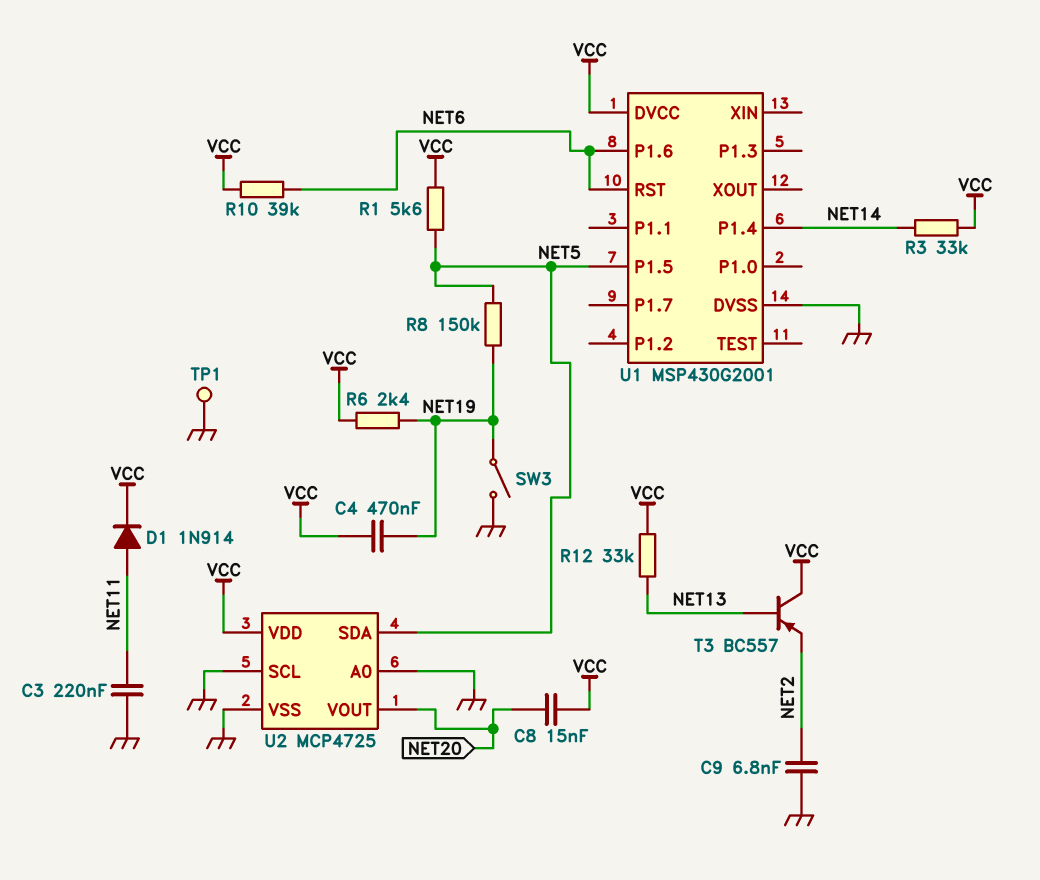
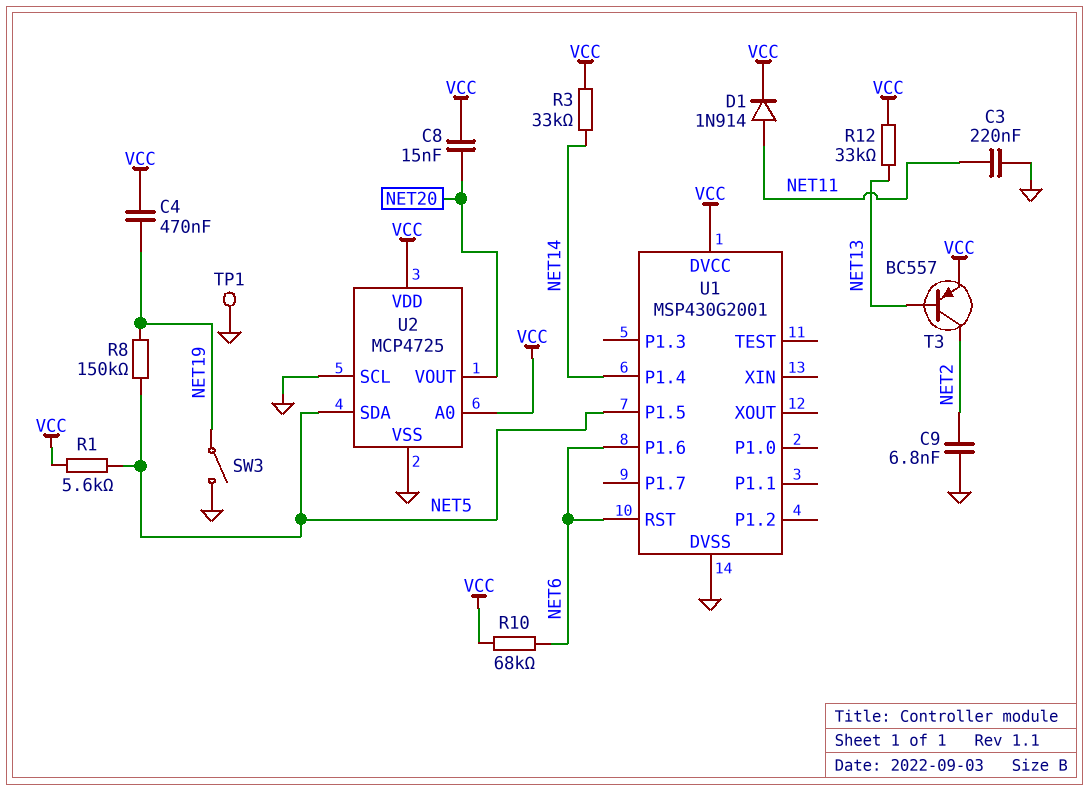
R6: 2.4k (NET19, VCC) -> none
R10: 39k (NET6, VCC) -> 68k (NET6, VCC)
T3: PNP BC557 (B NET13, C VCC, E NET2) -> PNP BC557 (B NET13, C NET2, E VCC)
U2 pin A0: GND -> VCC

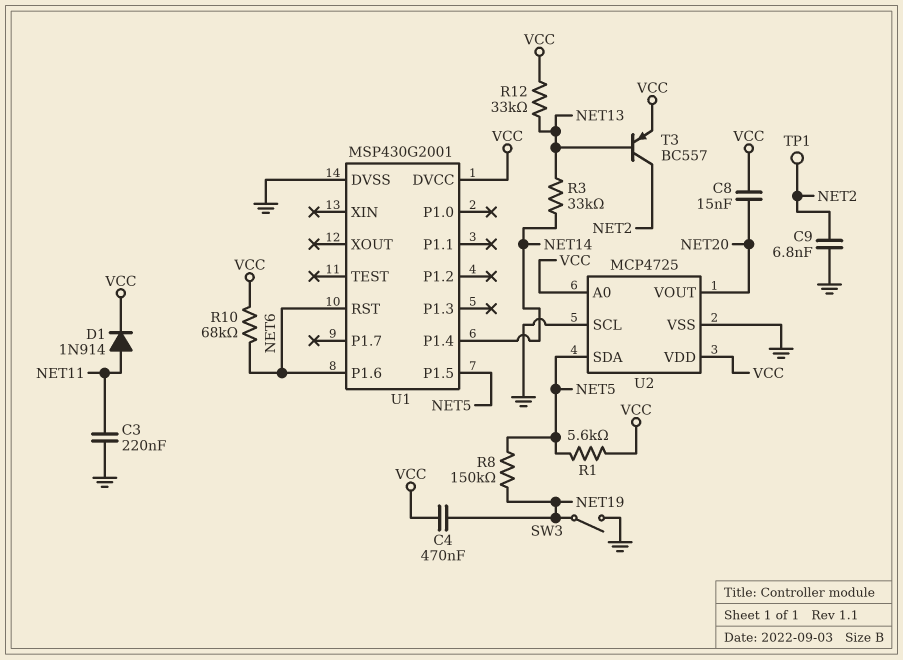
R3: 33k (NET14, VCC) -> 33k (NET13, NET14)
TP1: test point (GND) -> test point (NET2)

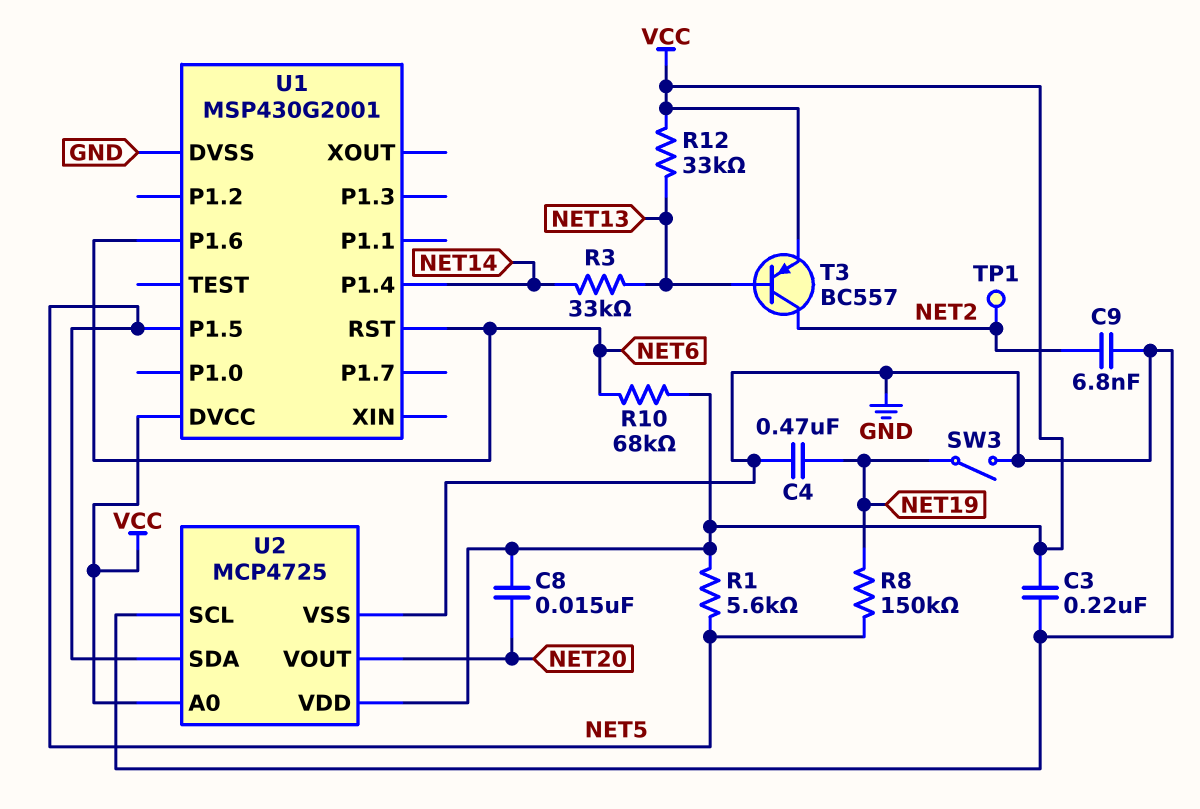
C3: 220nF (GND, NET11) -> 220nF (GND, VCC)
C4: 470nF (NET19, VCC) -> 470nF (GND, NET19)
D1: diode 1N914 (A NET11, K VCC) -> none

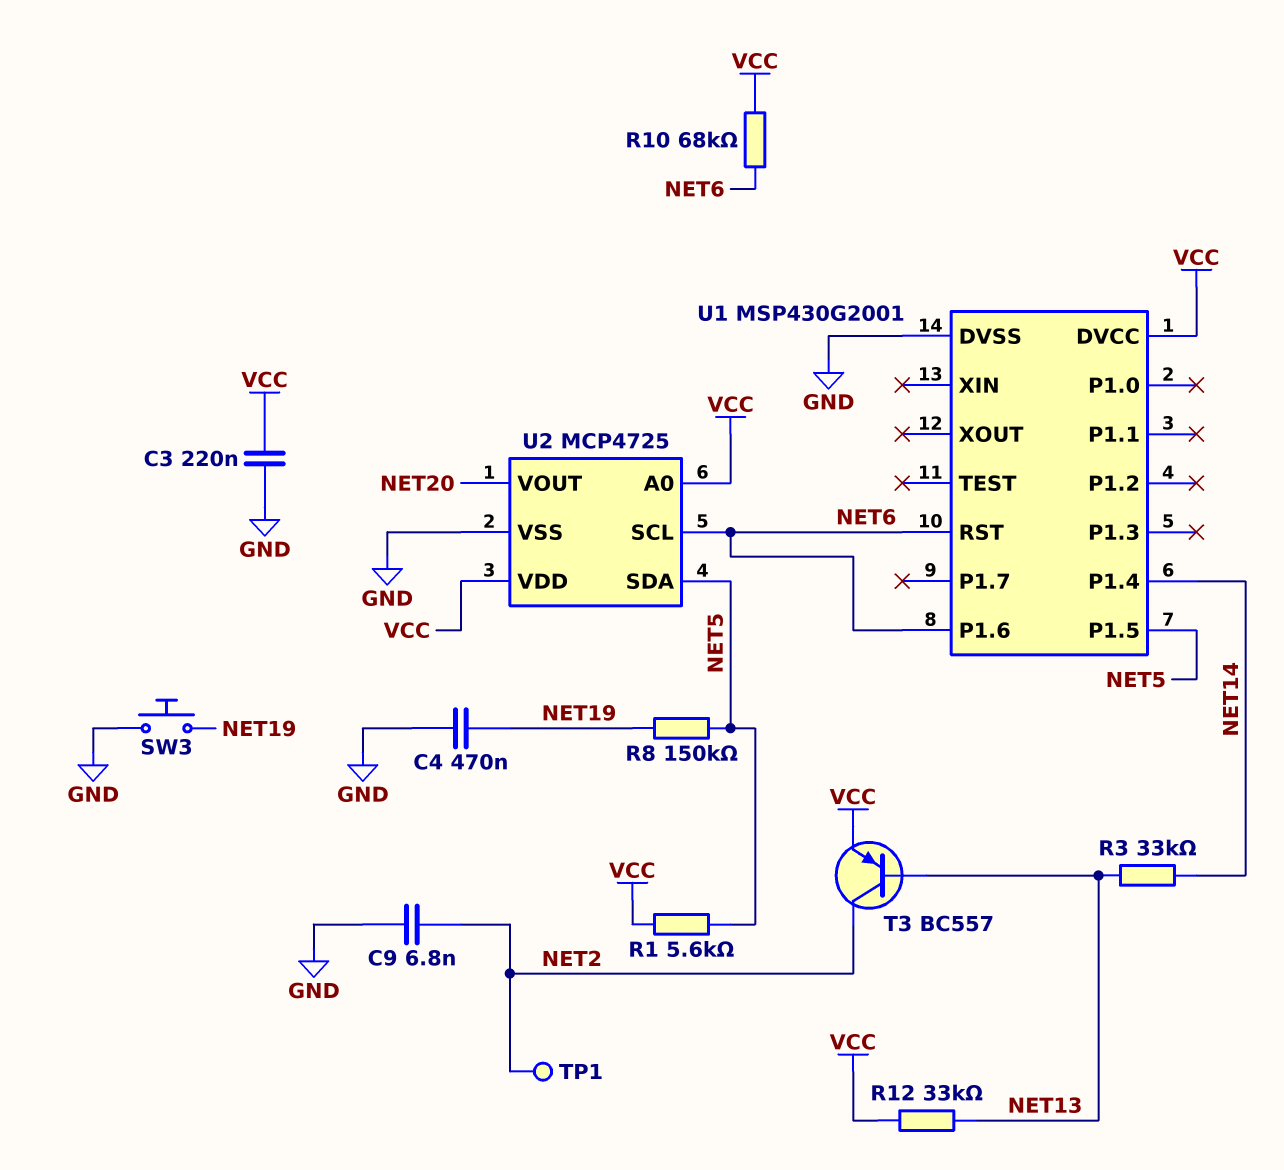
C8: 15nF (NET20, VCC) -> none
SW3: switch (GND, NET19) -> button (GND, NET19)
U2 pin SCL: GND -> NET6

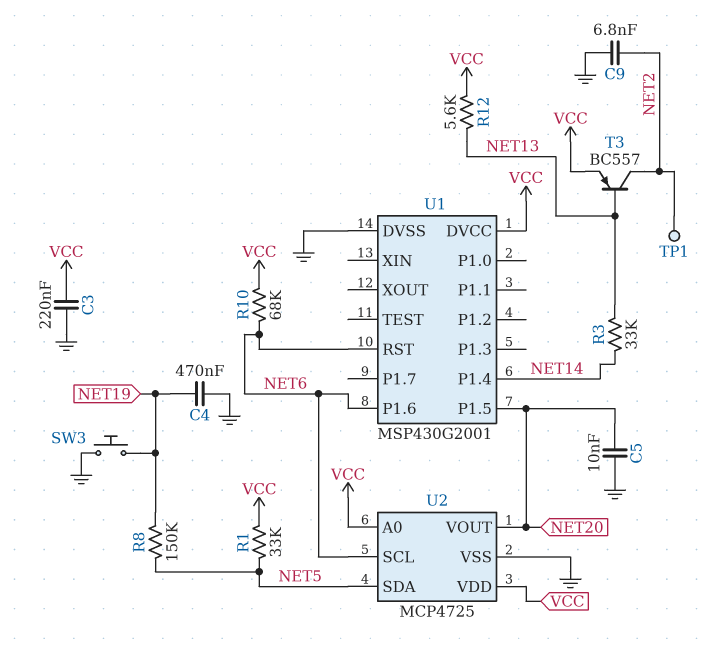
C5: none -> 10nF (GND, NET20)
R1: 5.6k (NET5, VCC) -> 33k (NET5, VCC)
R12: 33k (NET13, VCC) -> 5.6k (NET13, VCC)
U1 pin P1.5: NET5 -> NET20

